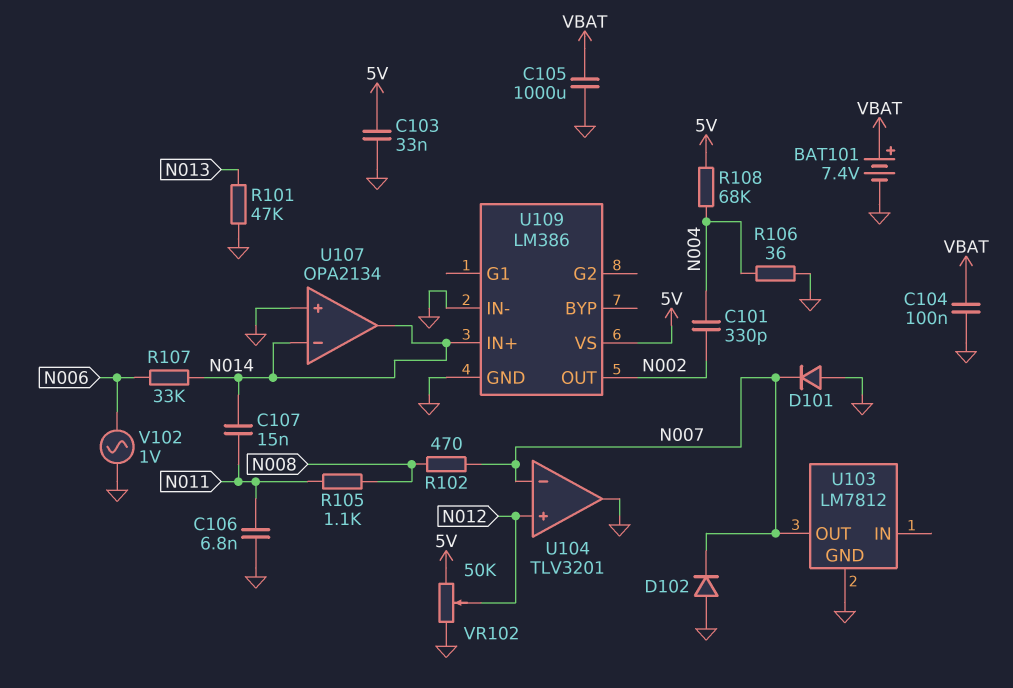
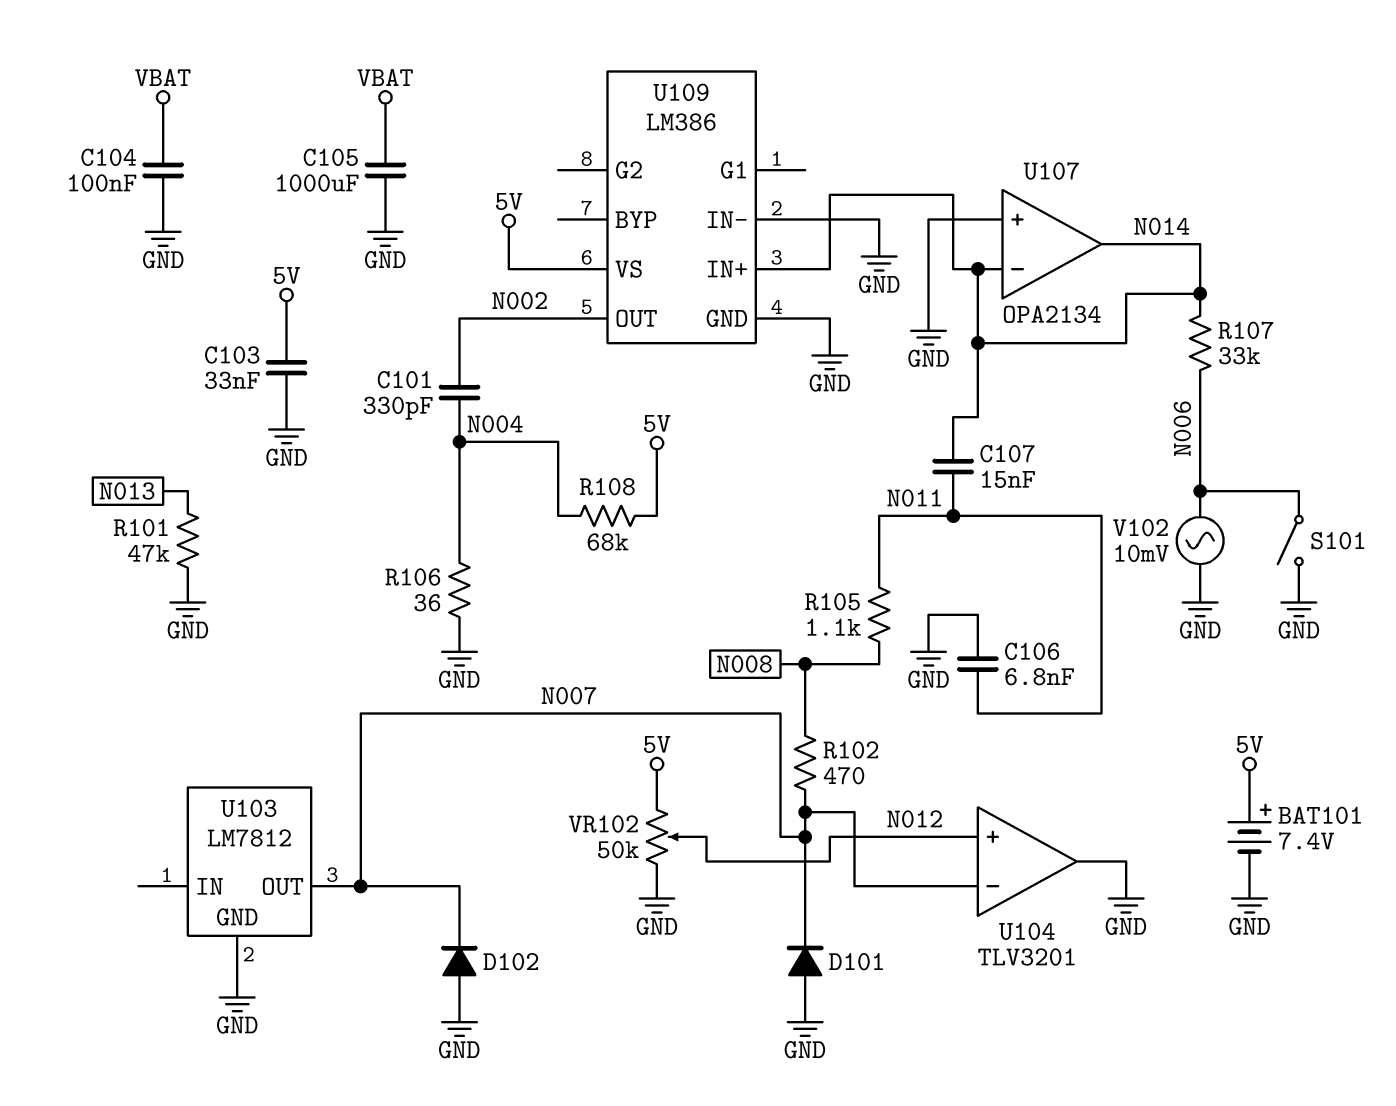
BAT101: 7.4V (plus VBAT, minus GND) -> 7.4V (plus 5V, minus GND)
S101: none -> switch (GND, N006)
V102: AC 1V (GND, N006) -> AC 10mV (GND, N006)

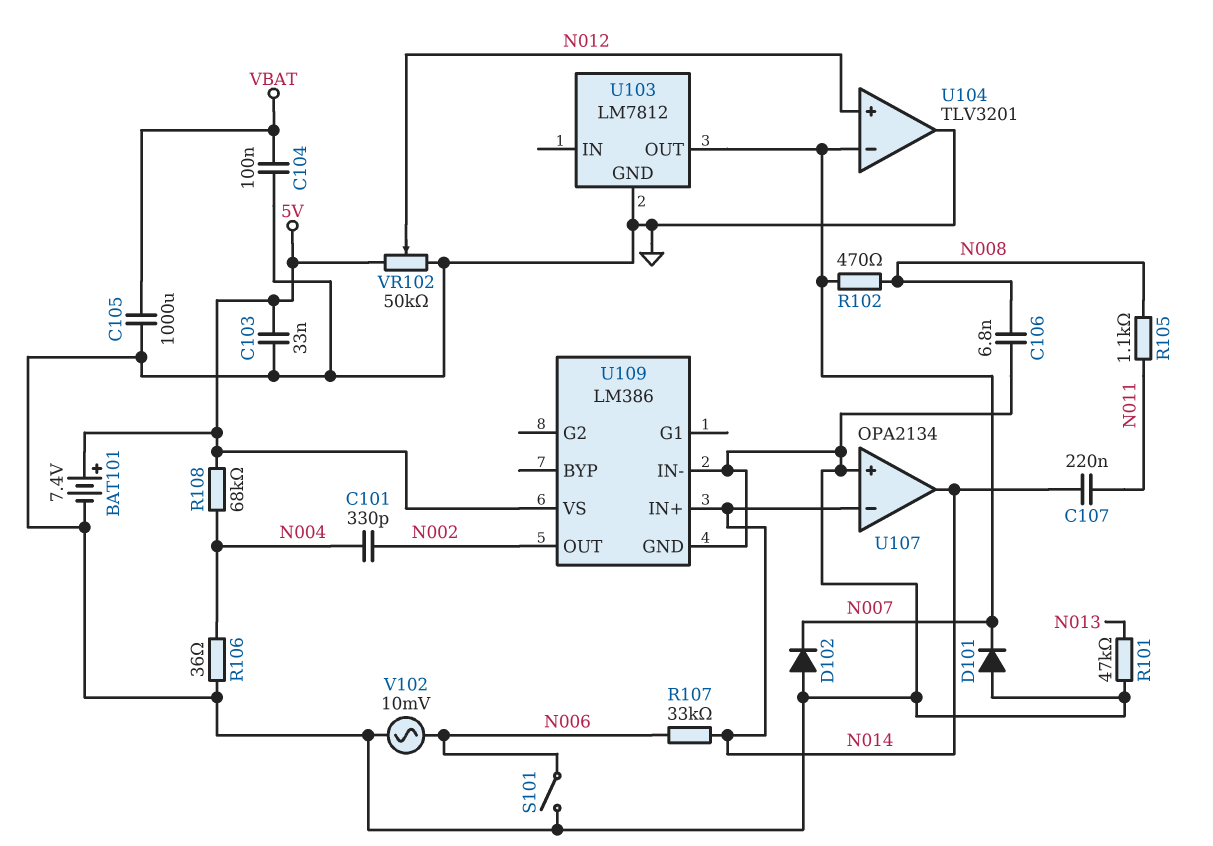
C106: 6.8nF (GND, N011) -> 6.8nF (GND, N008)
C107: 15nF (N011, N014) -> 220nF (N011, N014)

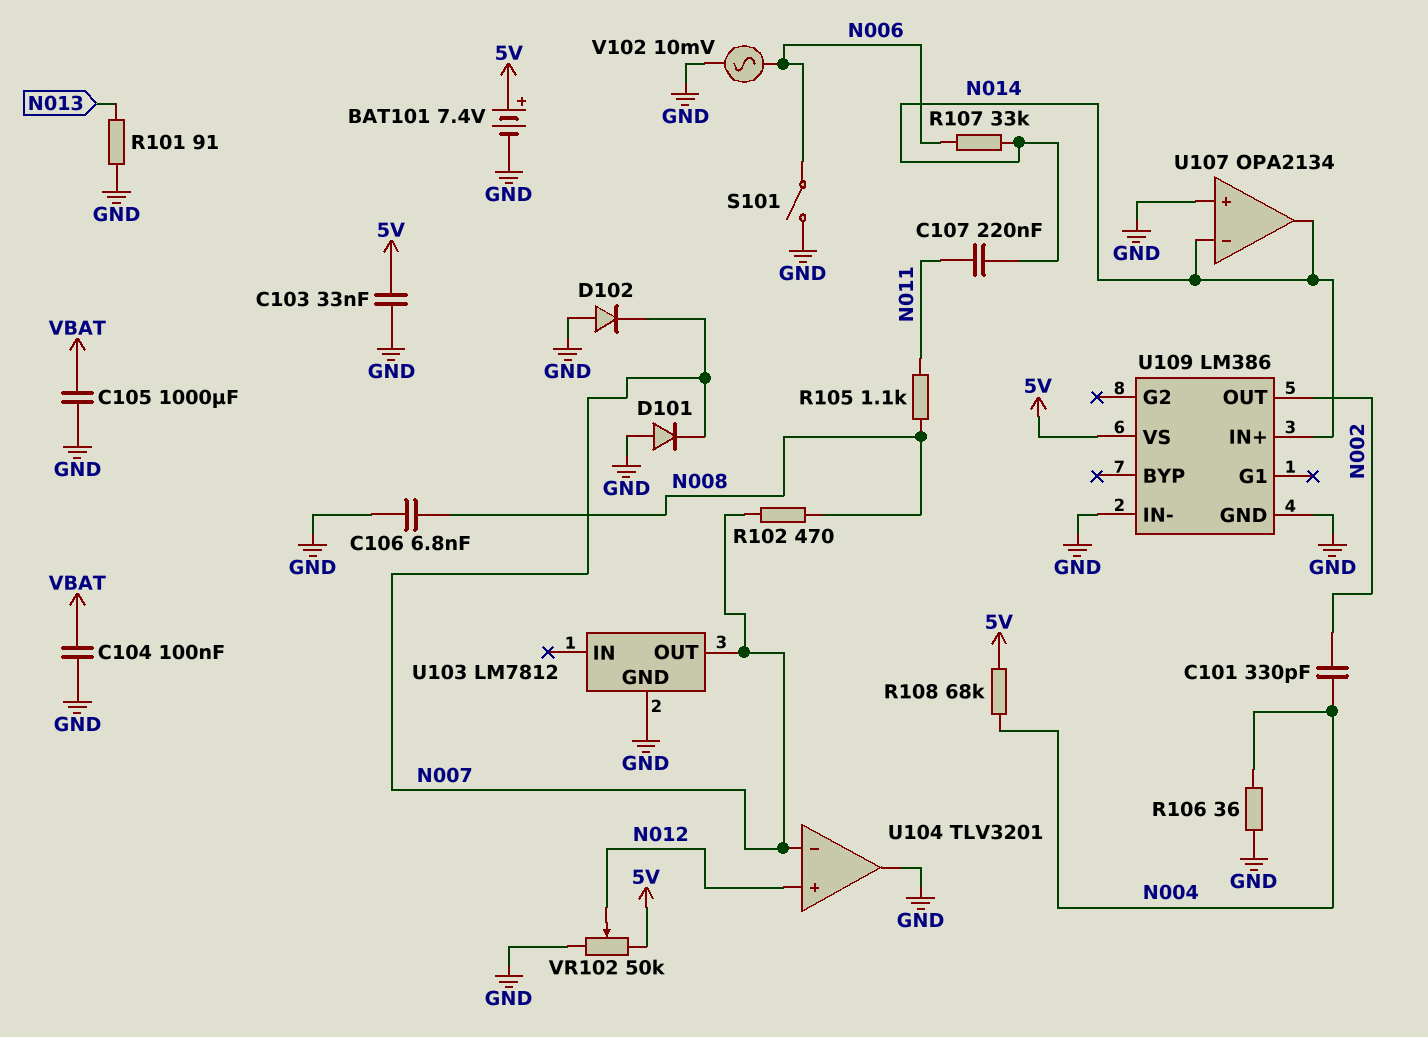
R101: 47k (GND, N013) -> 91 (GND, N013)

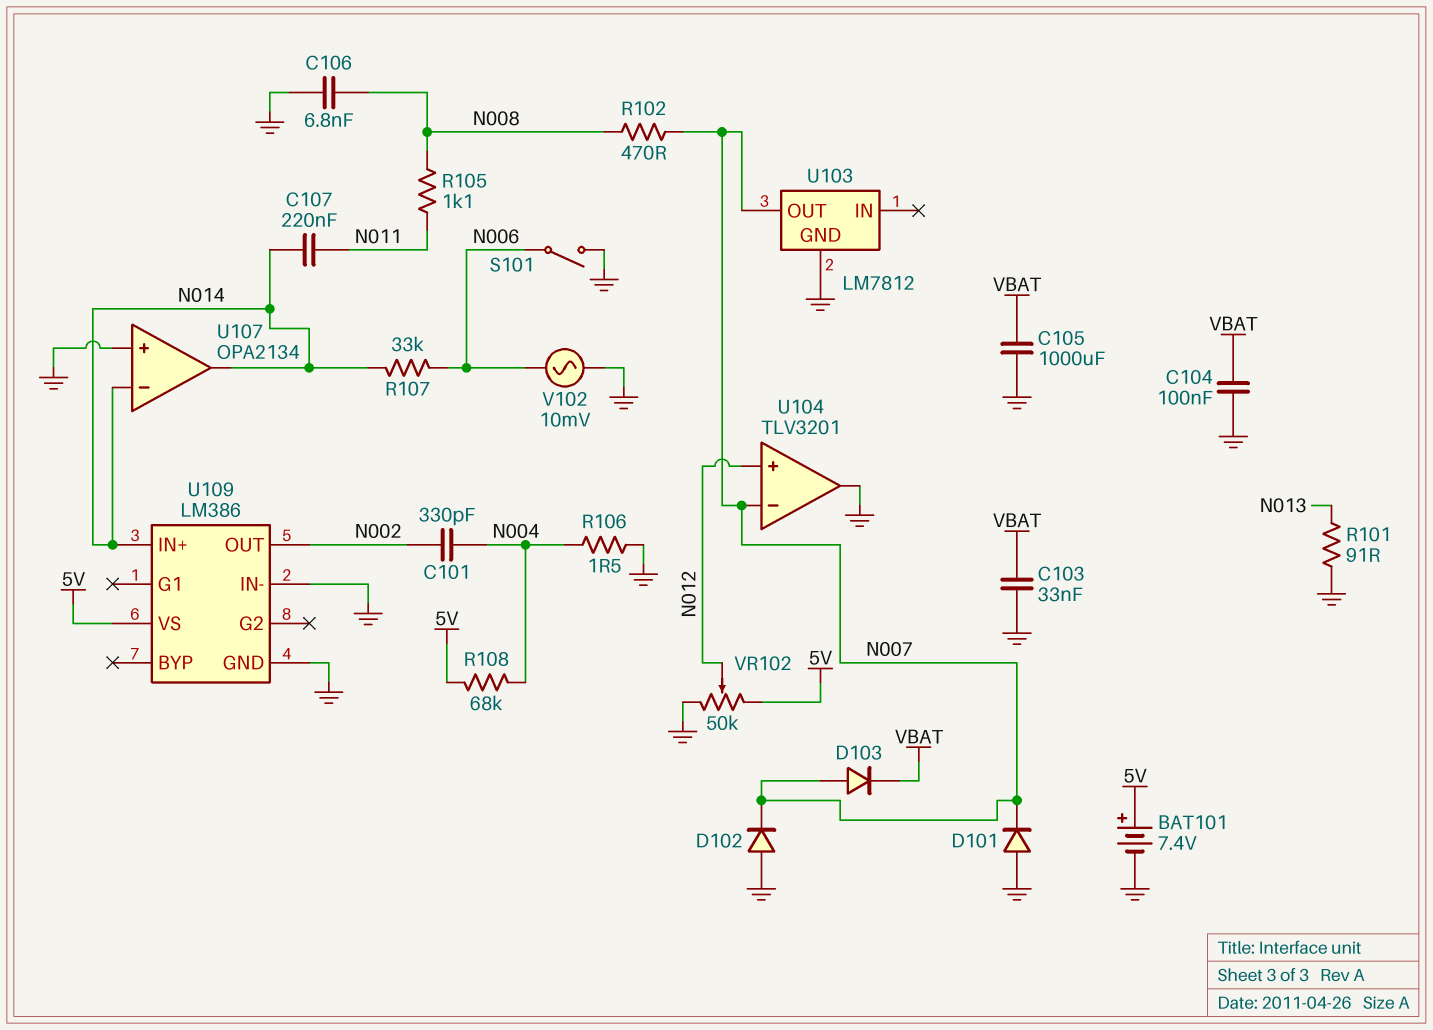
C103: 33nF (5V, GND) -> 33nF (GND, VBAT)
D103: none -> diode (A N007, K VBAT)
R106: 36 (GND, N004) -> 1.5 (GND, N004)

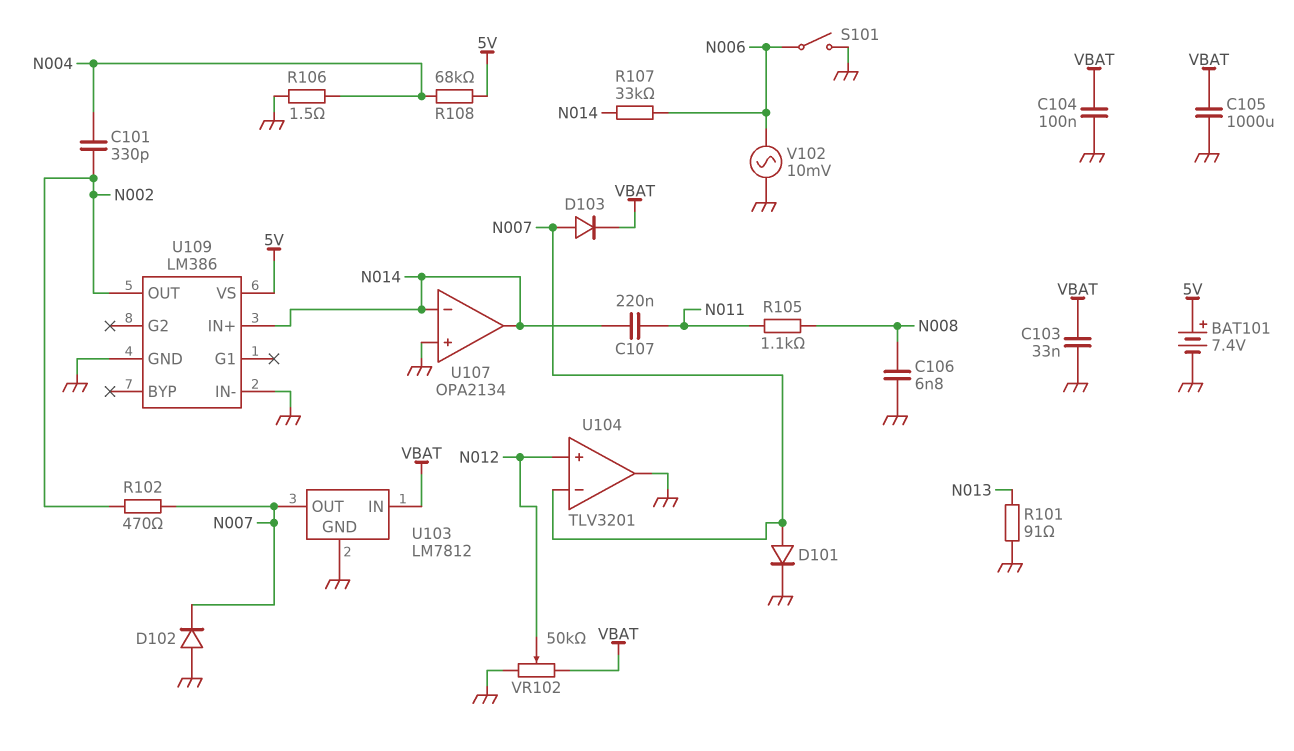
D101: diode (A GND, K N007) -> diode (A N007, K GND)
R102: 470 (N007, N008) -> 470 (N002, N007)
U103 pin IN: none -> VBAT
VR102: 50k (5V, GND, wiper N012) -> 50k (GND, VBAT, wiper N012)

